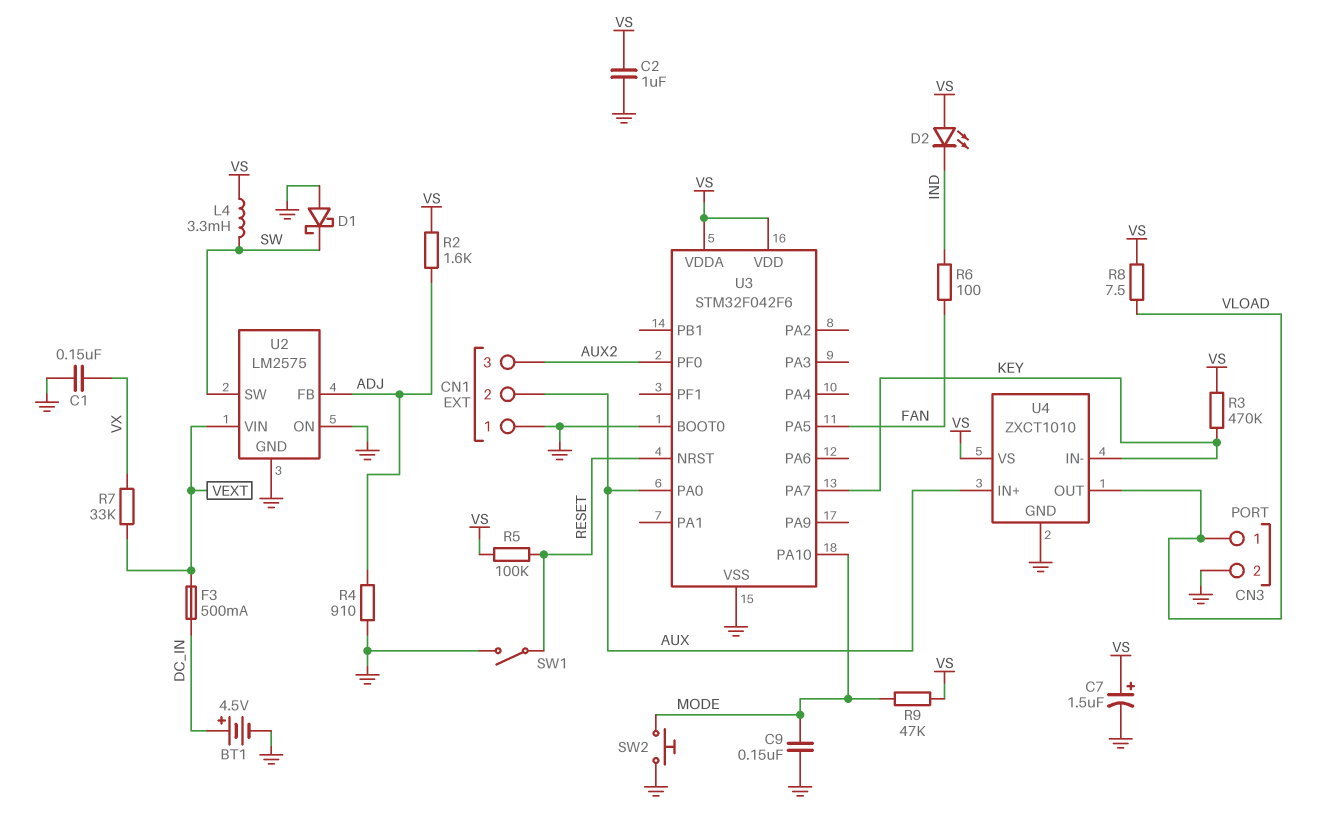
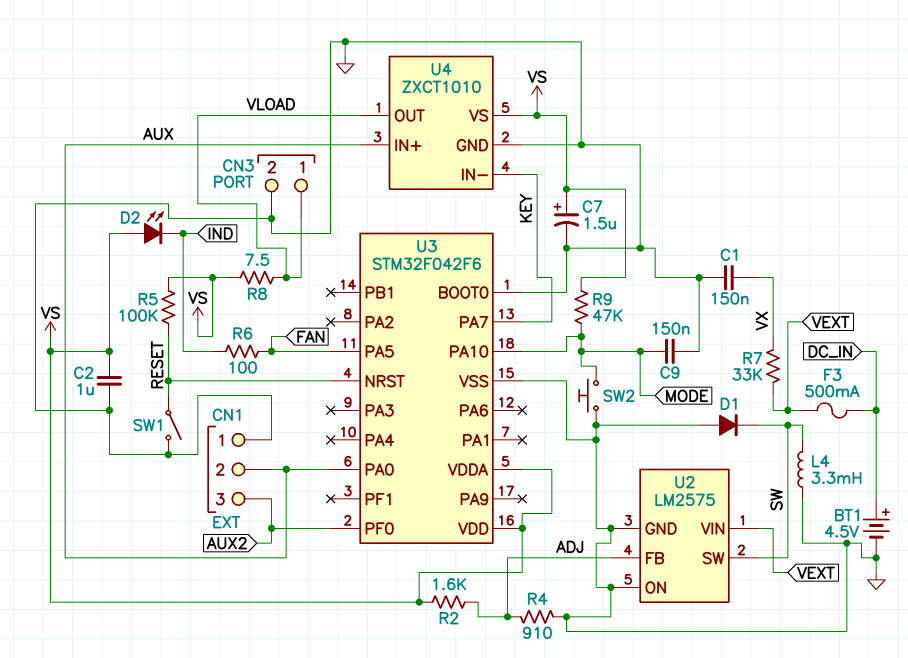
D1: schottky (A GND, K SW) -> diode (A GND, K SW)
L4: 3.3mH (SW, VS) -> 3.3mH (GND, SW)
R3: 470k (KEY, VS) -> none

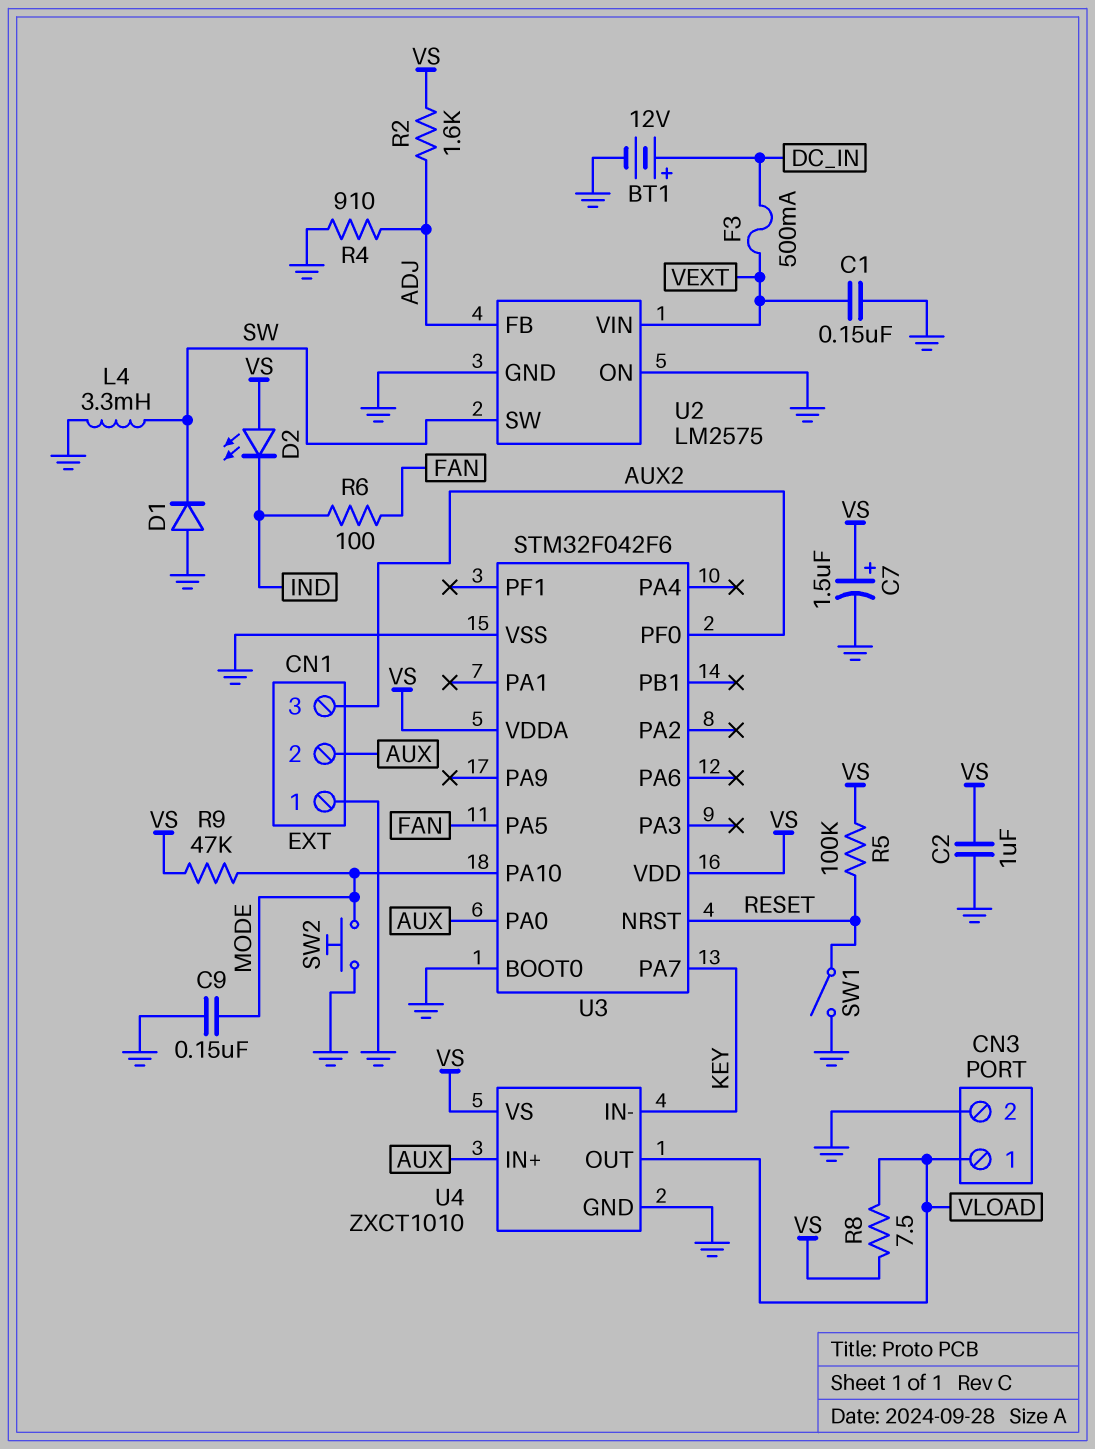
BT1: 4.5V (plus DC_IN, minus GND) -> 12V (plus DC_IN, minus GND)
C1: 150nF (GND, VX) -> 150nF (GND, VEXT)
R7: 33k (VEXT, VX) -> none

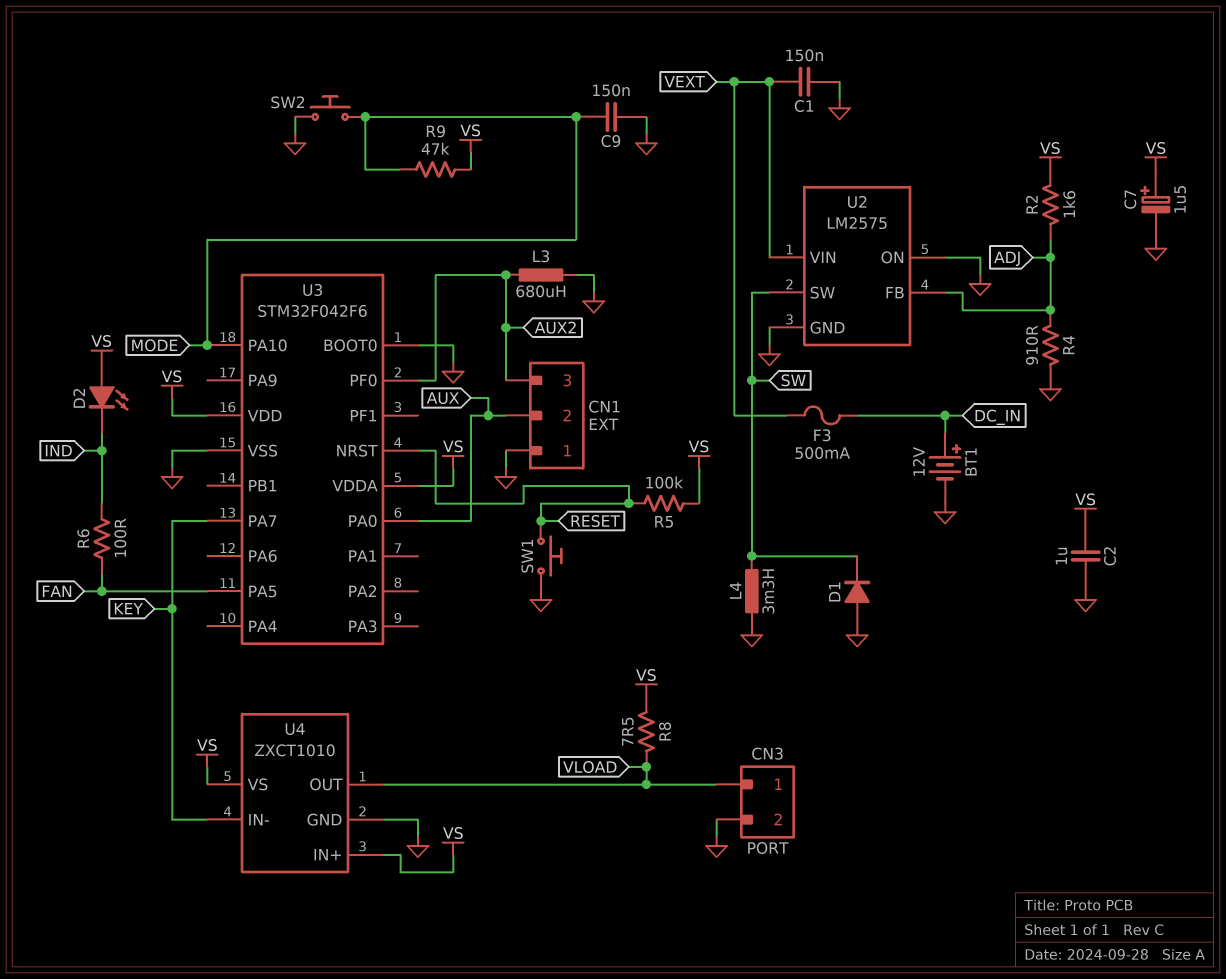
L3: none -> 680uH (AUX2, GND)
SW1: switch (GND, RESET) -> button (GND, RESET)
U4 pin IN+: AUX -> VS

